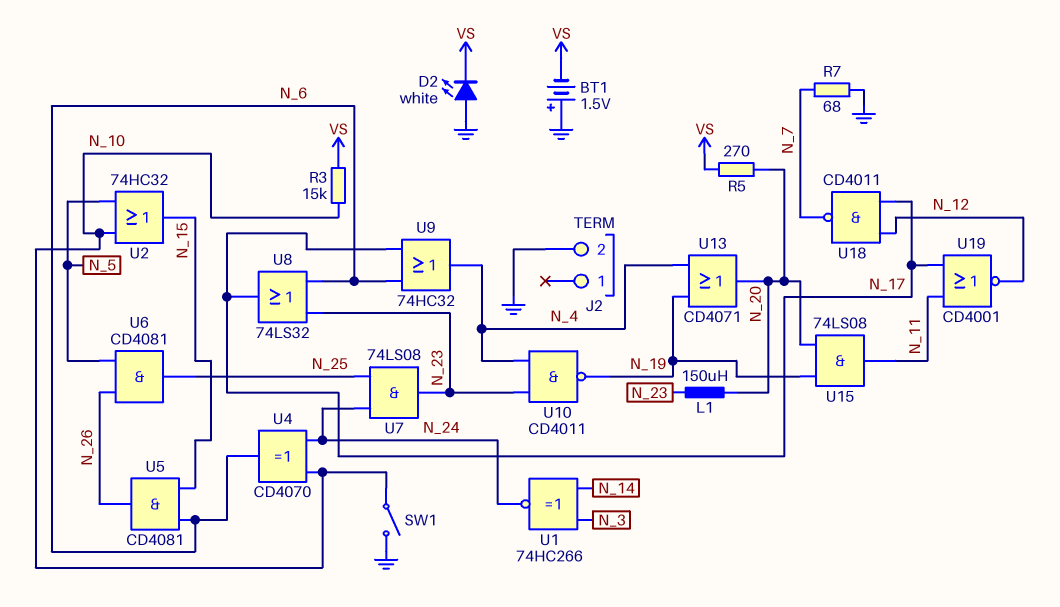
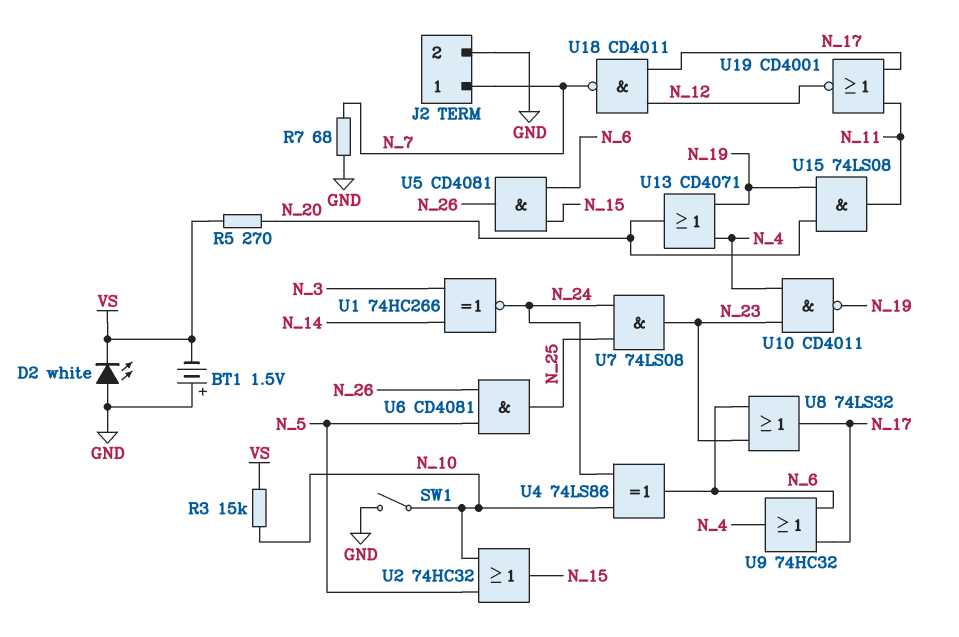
J2 pin 1: none -> N_7
L1: 150uH (N_20, N_23) -> none
U4: XOR CD4070 (in N_10, in N_24, out N_6) -> XOR 74LS86 (in N_10, in N_24, out N_6)

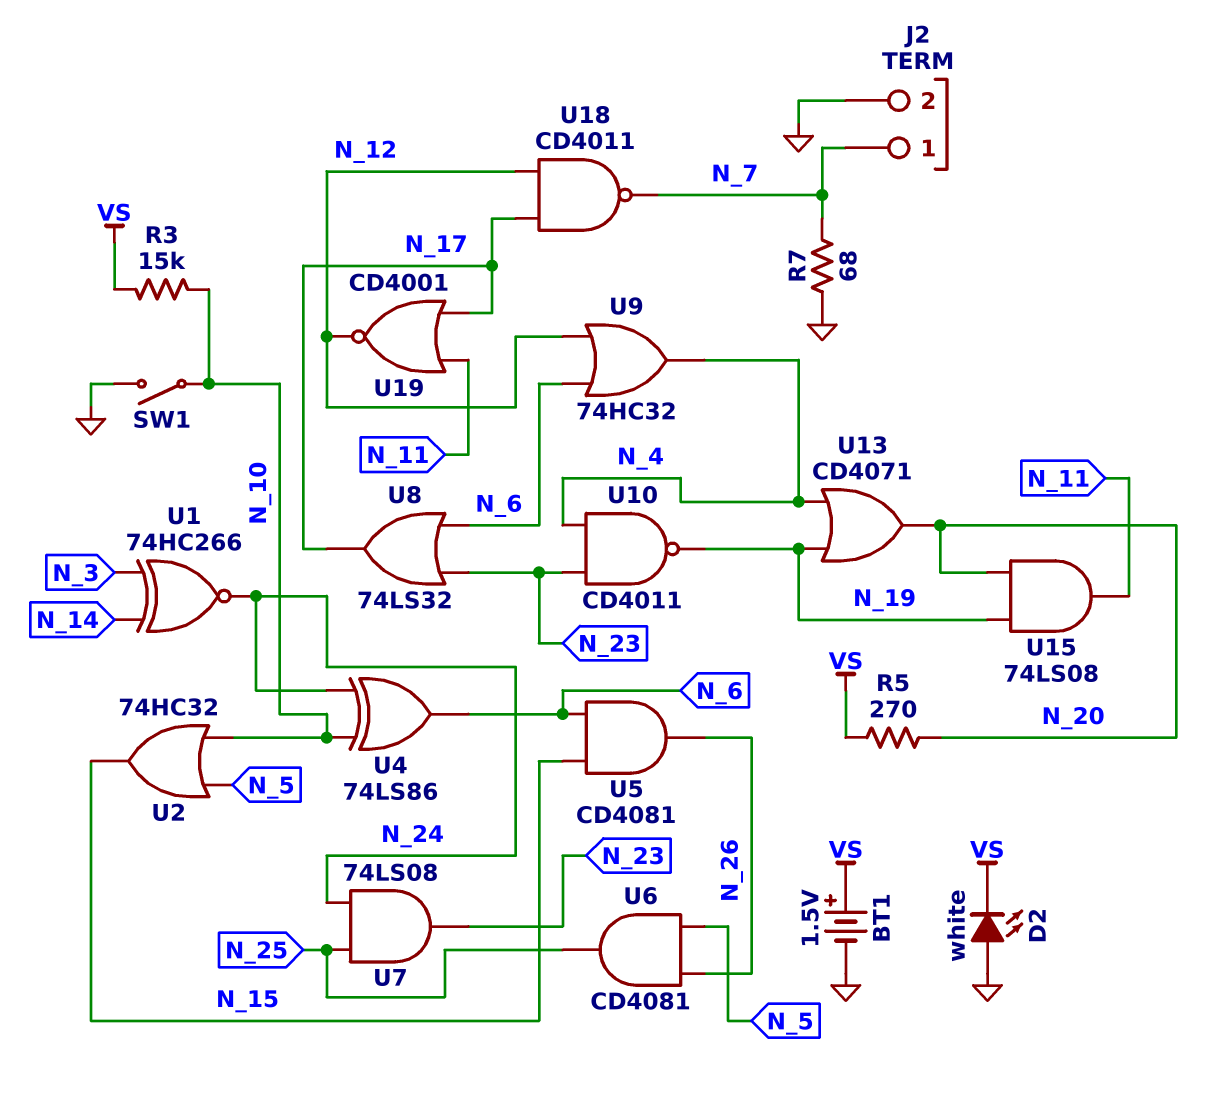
BT1: 1.5V (plus GND, minus VS) -> 1.5V (plus VS, minus GND)
U9: OR 74HC32 (in N_6, in N_17, out N_4) -> OR 74HC32 (in N_6, in N_12, out N_4)

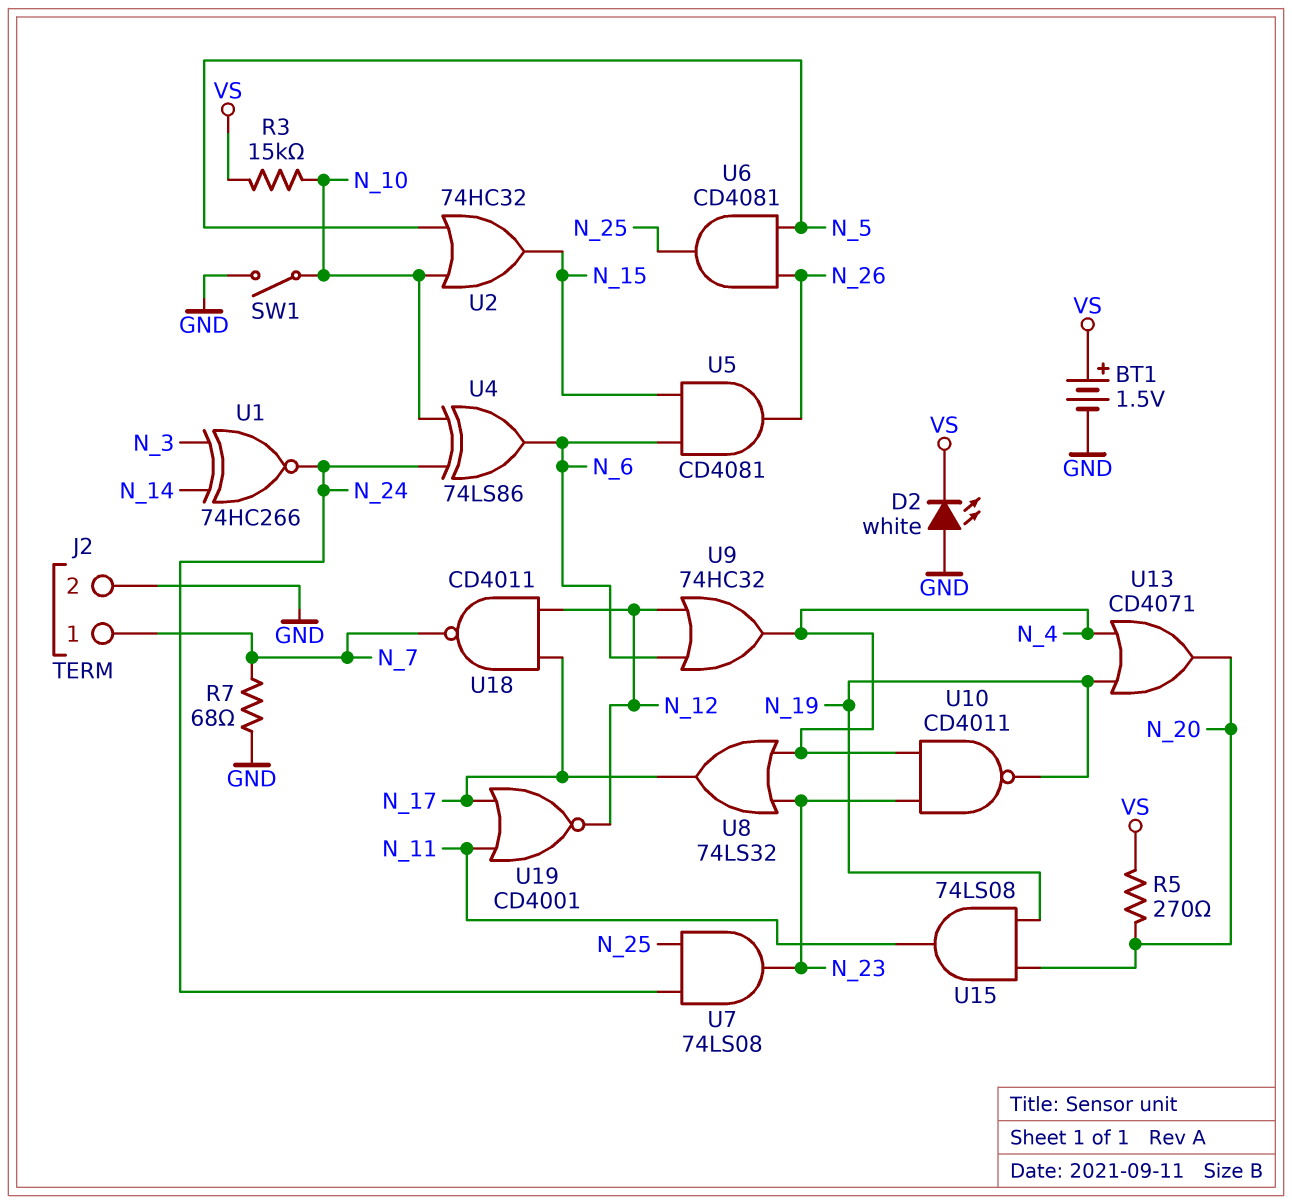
U8: OR 74LS32 (in N_6, in N_23, out N_17) -> OR 74LS32 (in N_4, in N_23, out N_17)

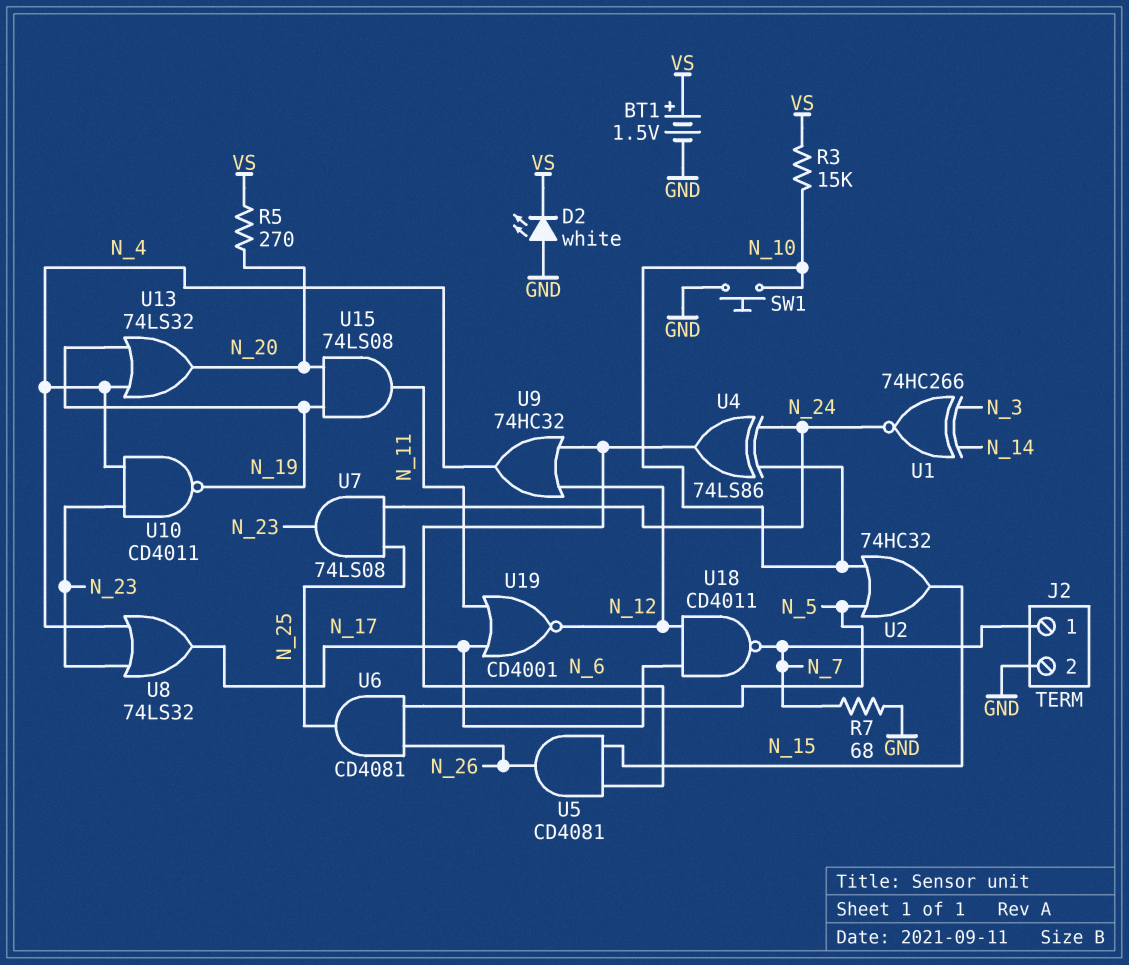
SW1: switch (GND, N_10) -> button (GND, N_10)
U13: OR CD4071 (in N_4, in N_19, out N_20) -> OR 74LS32 (in N_4, in N_19, out N_20)

